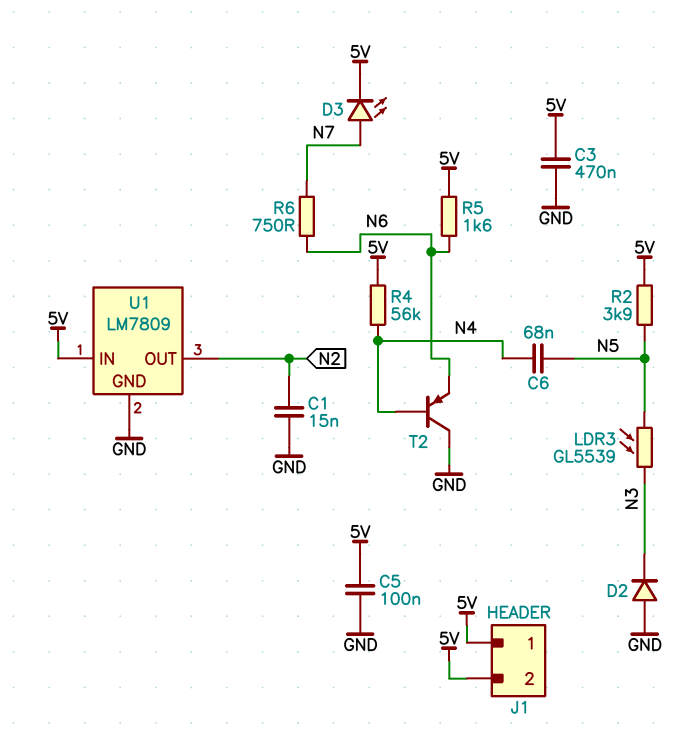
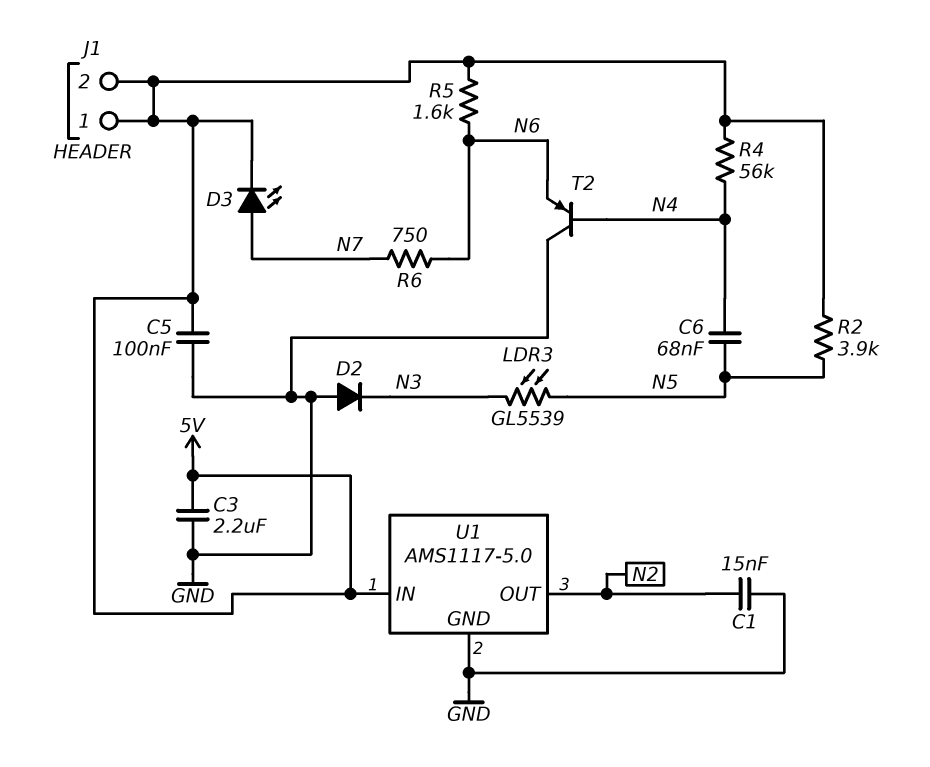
C3: 470nF (5V, GND) -> 2.2uF (5V, GND)
U1: LM7809 -> AMS1117-5.0

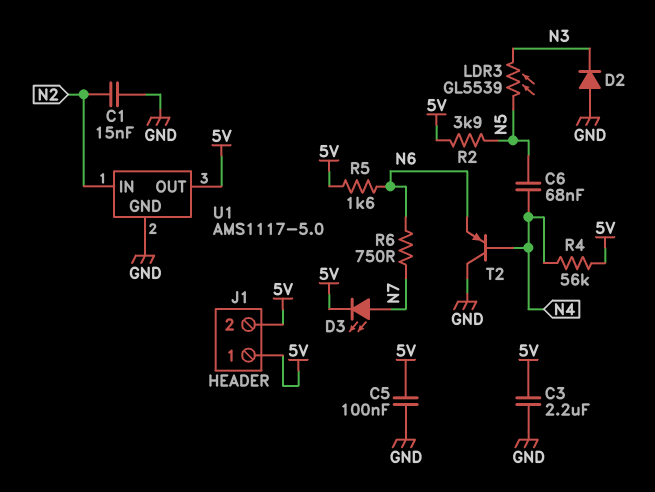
U1 pin IN: 5V -> N2
U1 pin OUT: N2 -> 5V

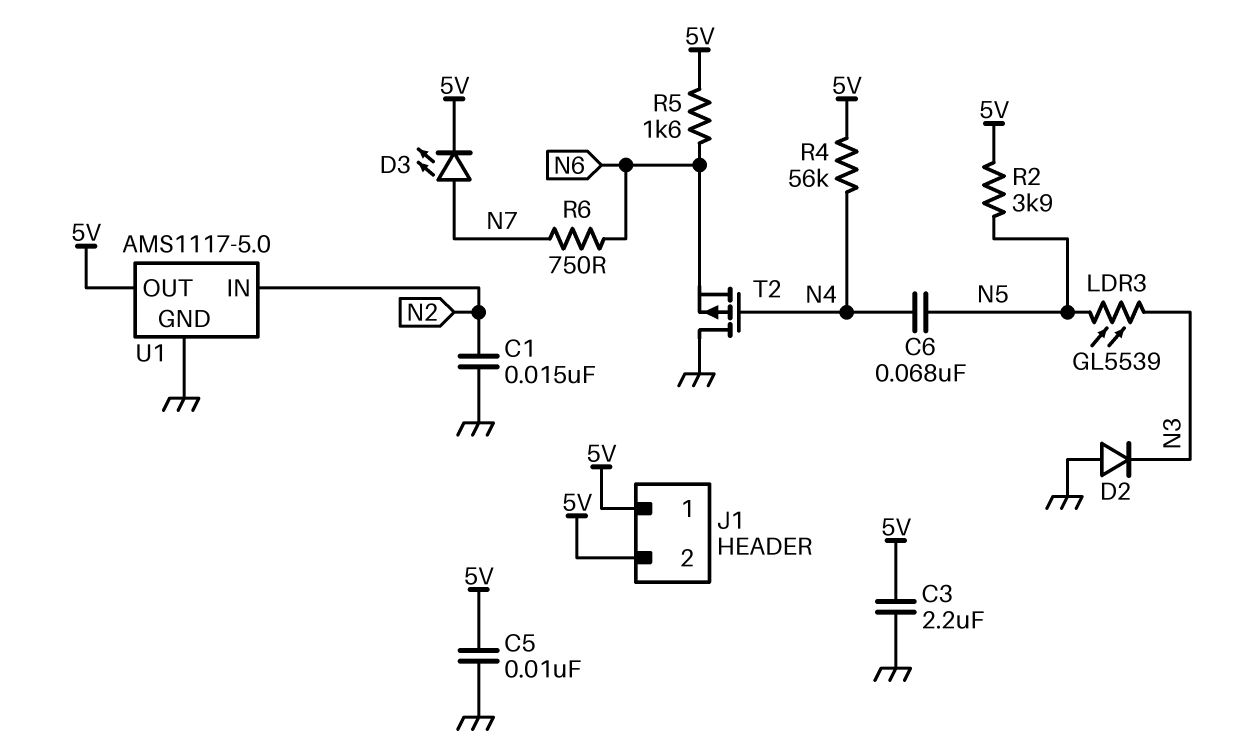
C5: 100nF (5V, GND) -> 10nF (5V, GND)
T2: PNP (B N4, C GND, E N6) -> PMOS (G N4, D GND, S N6)

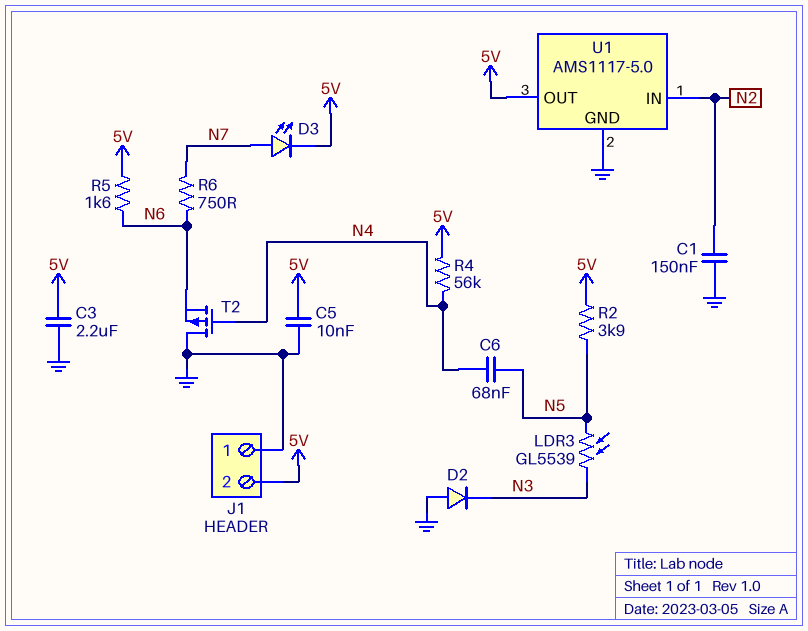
C1: 15nF (GND, N2) -> 150nF (GND, N2)
J1 pin 1: 5V -> GND

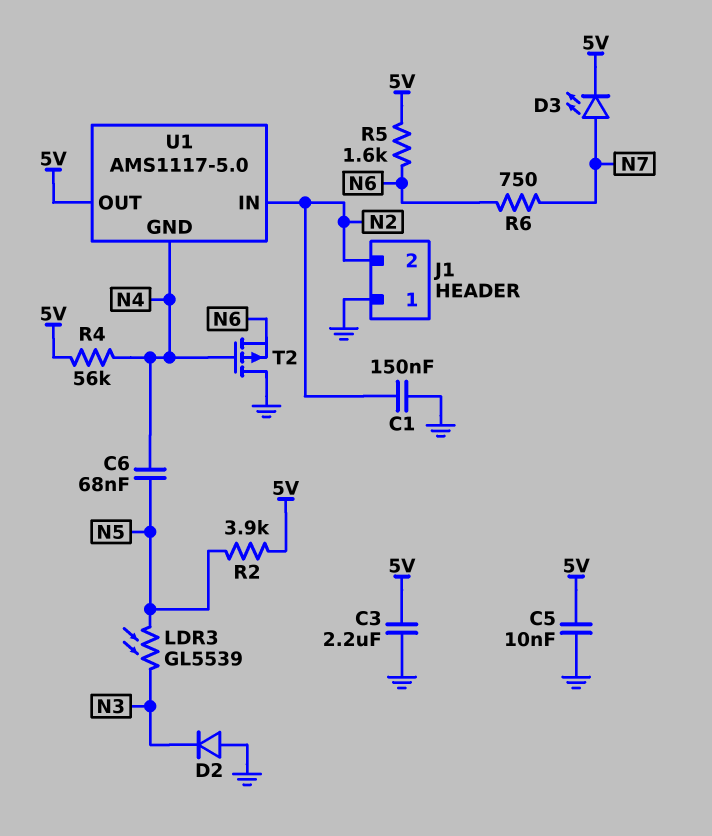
J1 pin 2: 5V -> N2
U1 pin GND: GND -> N4

